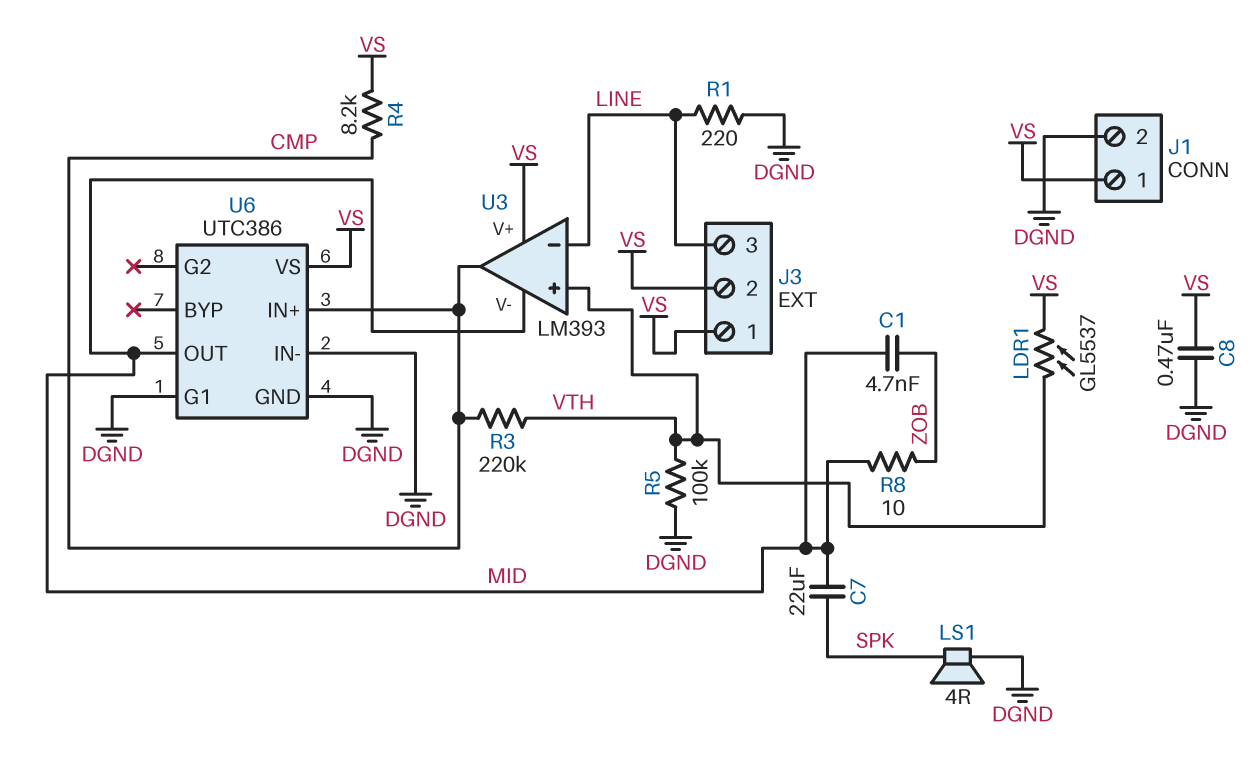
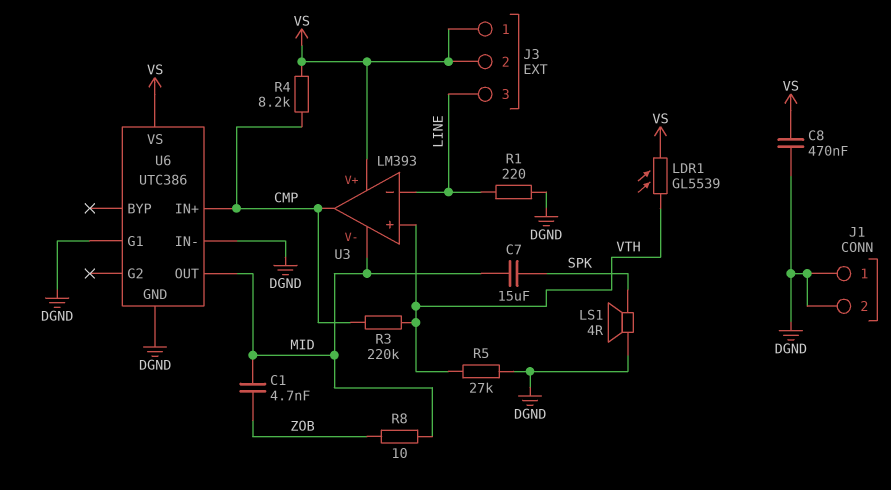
C7: 22uF (MID, SPK) -> 15uF (MID, SPK)
J1 pin 1: VS -> DGND
LDR1: GL5537 (VS, VTH) -> GL5539 (VS, VTH)
R5: 100k (DGND, VTH) -> 27k (DGND, VTH)

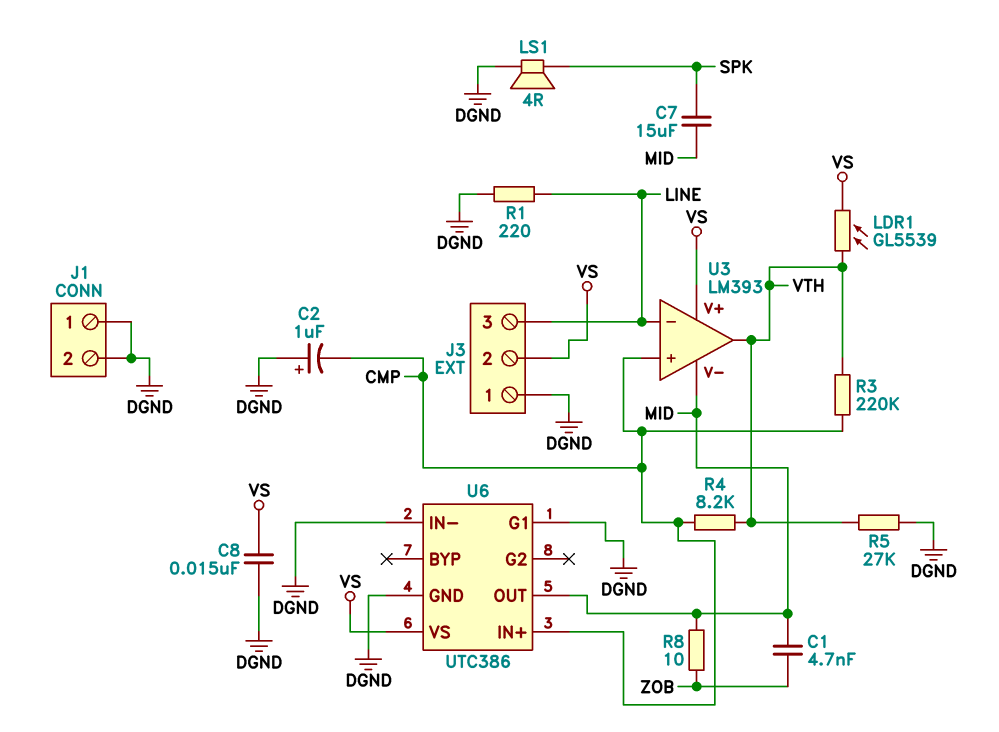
C2: none -> 1uF (plus DGND, minus CMP)
C8: 470nF (DGND, VS) -> 15nF (DGND, VS)
J3 pin 1: VS -> DGND
R4: 8.2k (CMP, VS) -> 8.2k (CMP, VTH)
U3 pin in+: VTH -> CMP
U3 pin out: CMP -> VTH

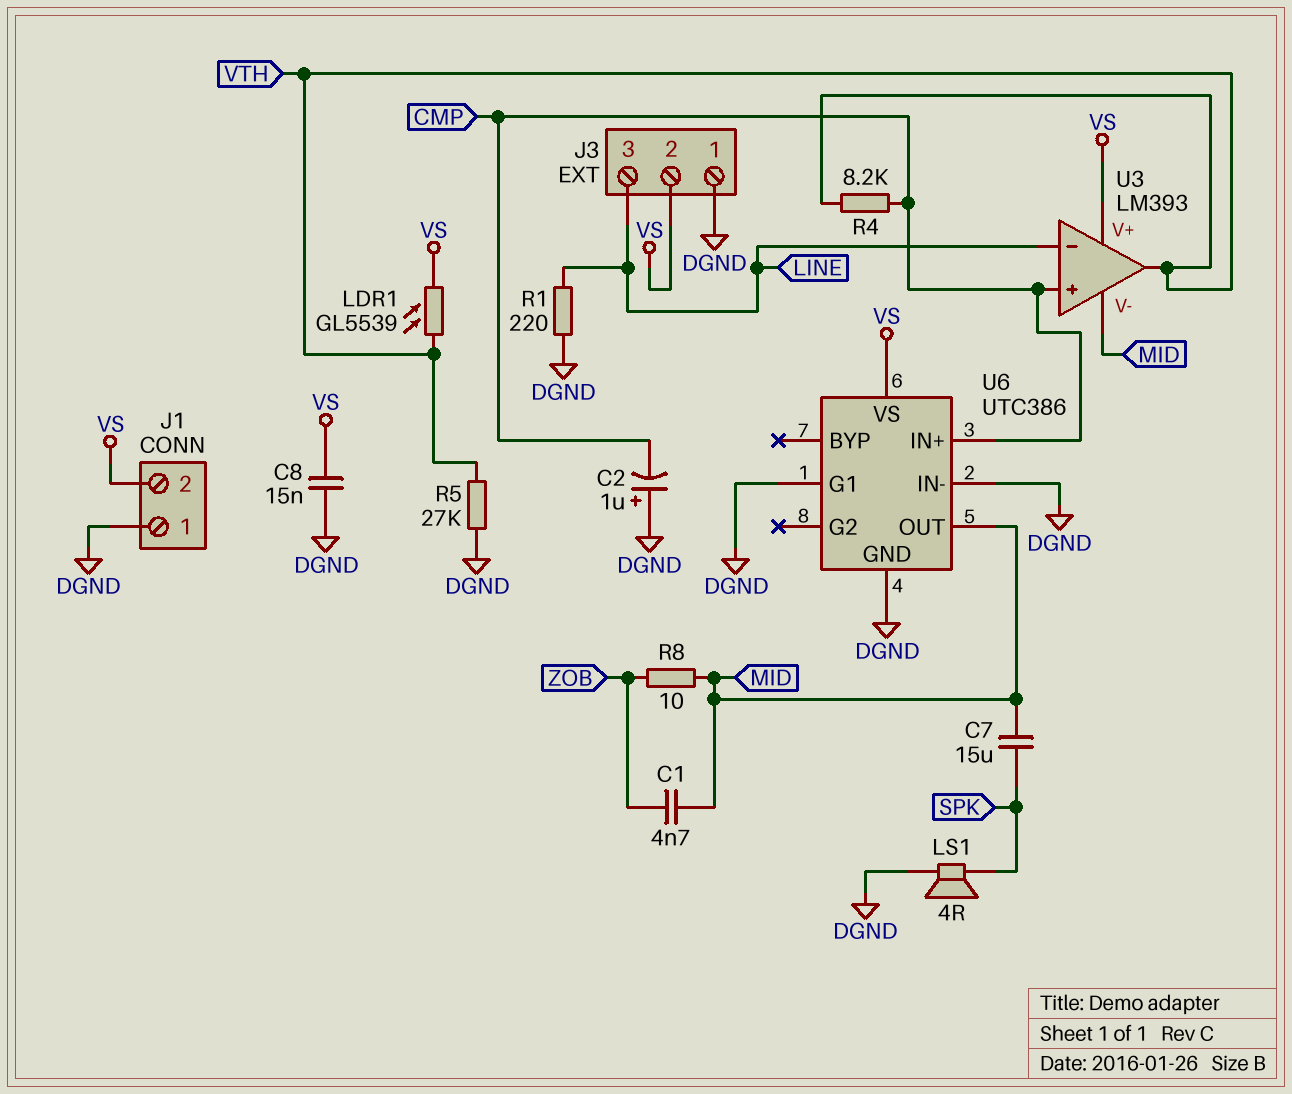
J1 pin 2: DGND -> VS
R3: 220k (CMP, VTH) -> none

